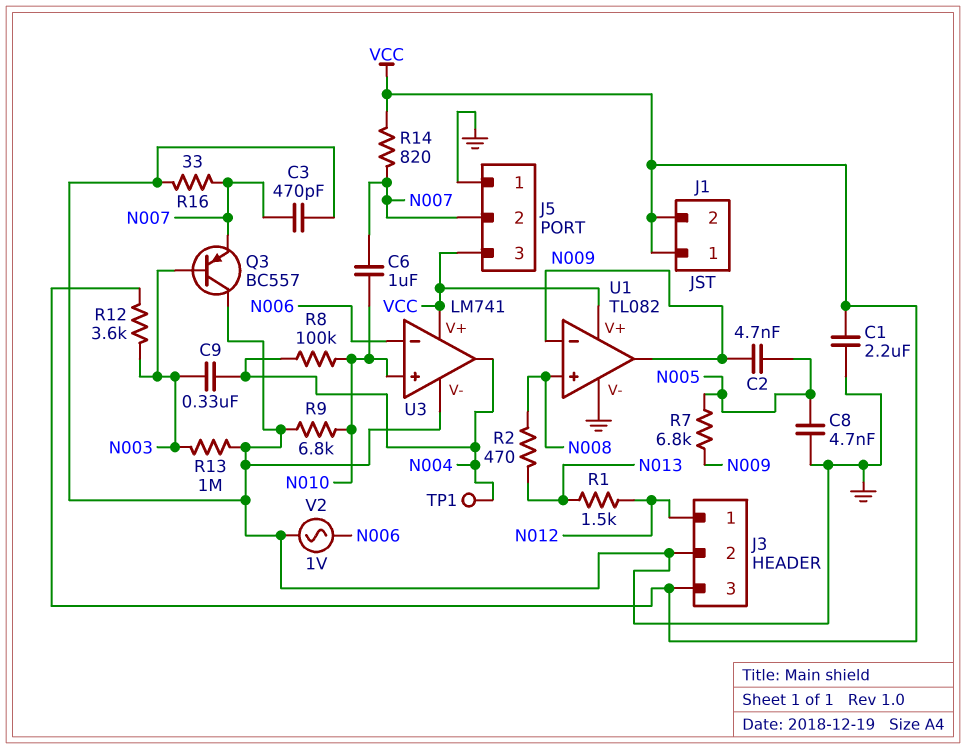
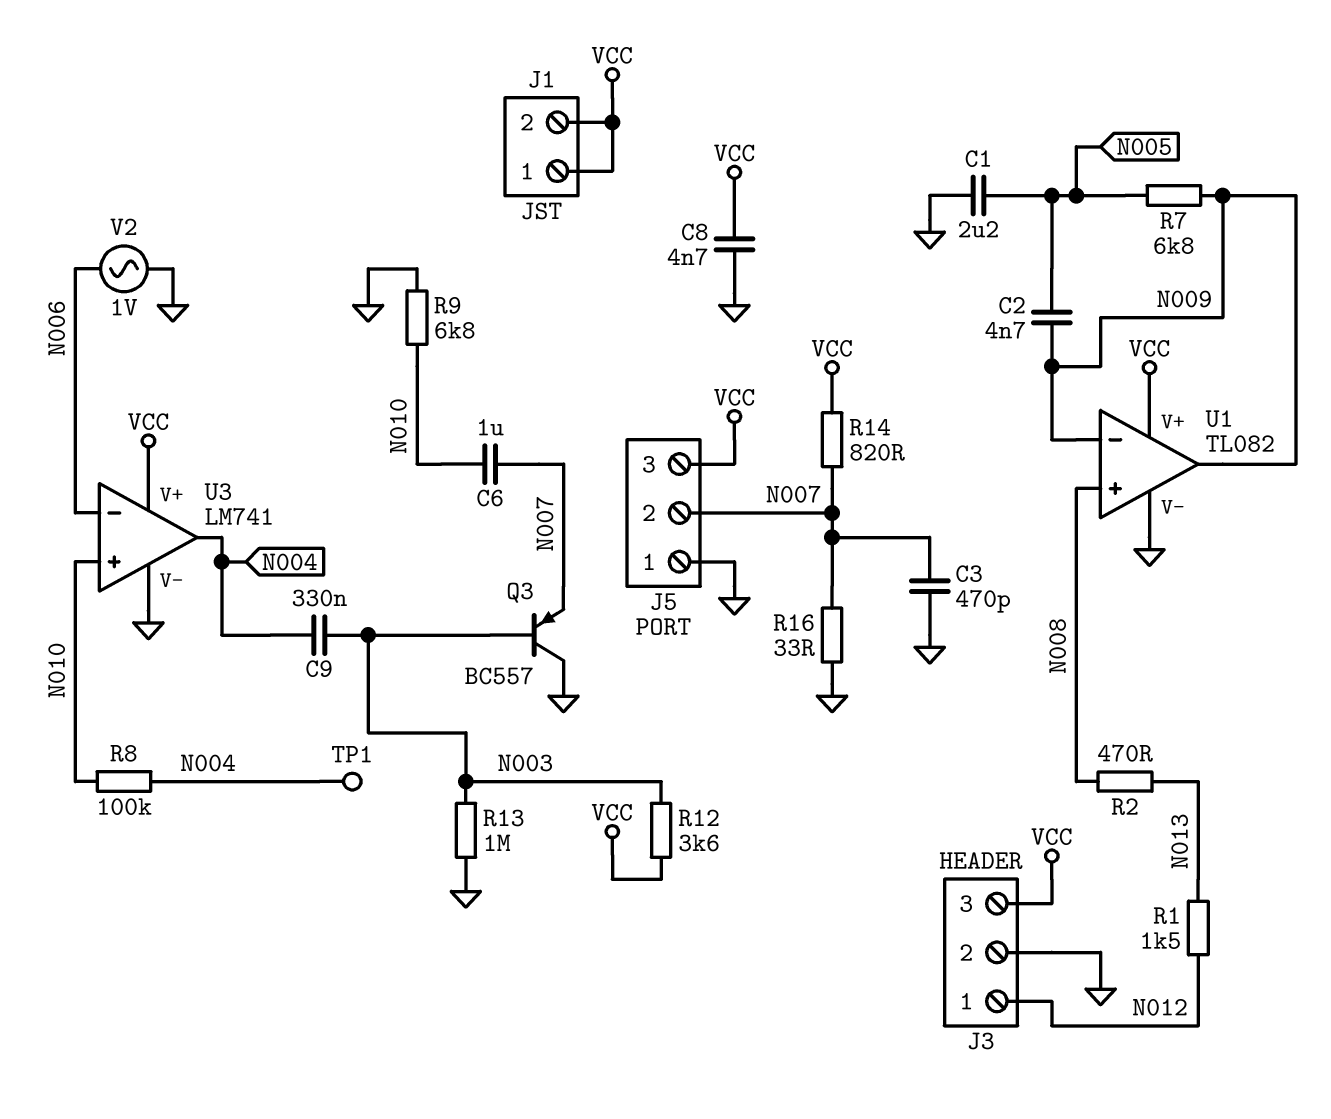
C1: 2.2uF (GND, VCC) -> 2.2uF (GND, N005)
C8: 4.7nF (GND, N005) -> 4.7nF (GND, VCC)

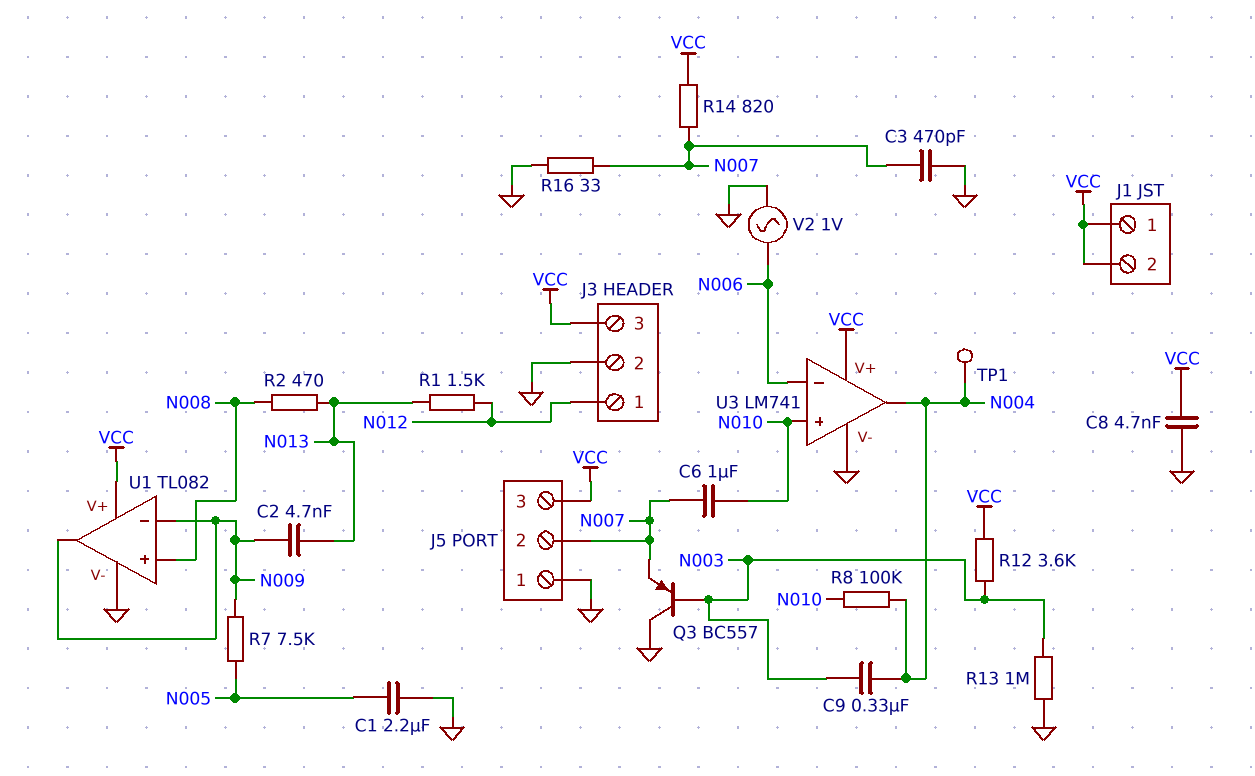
C2: 4.7nF (N005, N009) -> 4.7nF (N009, N013)
R7: 6.8k (N005, N009) -> 7.5k (N005, N009)
R9: 6.8k (GND, N010) -> none

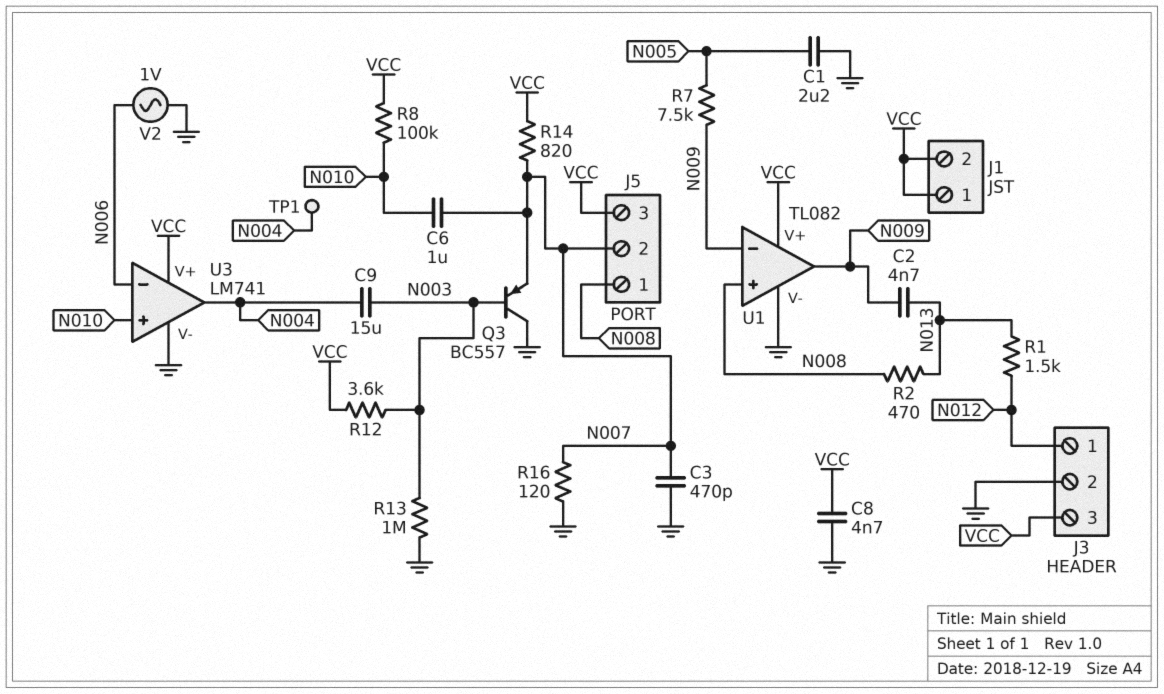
C9: 330nF (N003, N004) -> 15uF (N003, N004)
J5 pin 1: GND -> N008
R8: 100k (N004, N010) -> 100k (N010, VCC)
R16: 33 (GND, N007) -> 120 (GND, N007)

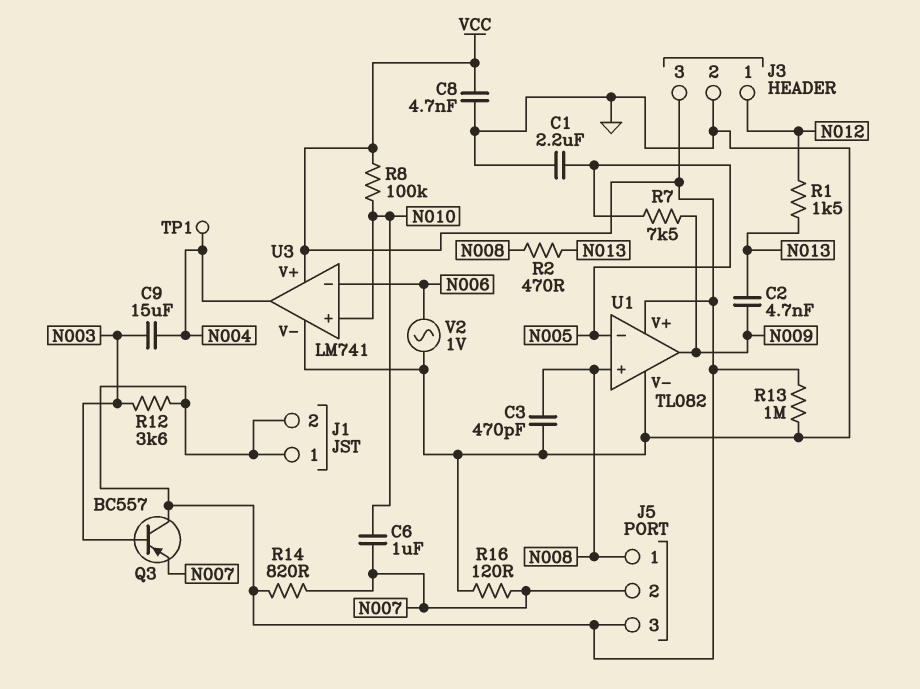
C3: 470pF (GND, N007) -> 470pF (GND, N008)
Q3: PNP BC557 (B N003, C GND, E N007) -> PNP BC557 (B N003, C VCC, E N007)
R13: 1M (GND, N003) -> 1M (GND, VCC)
U1 pin in-: N009 -> N005

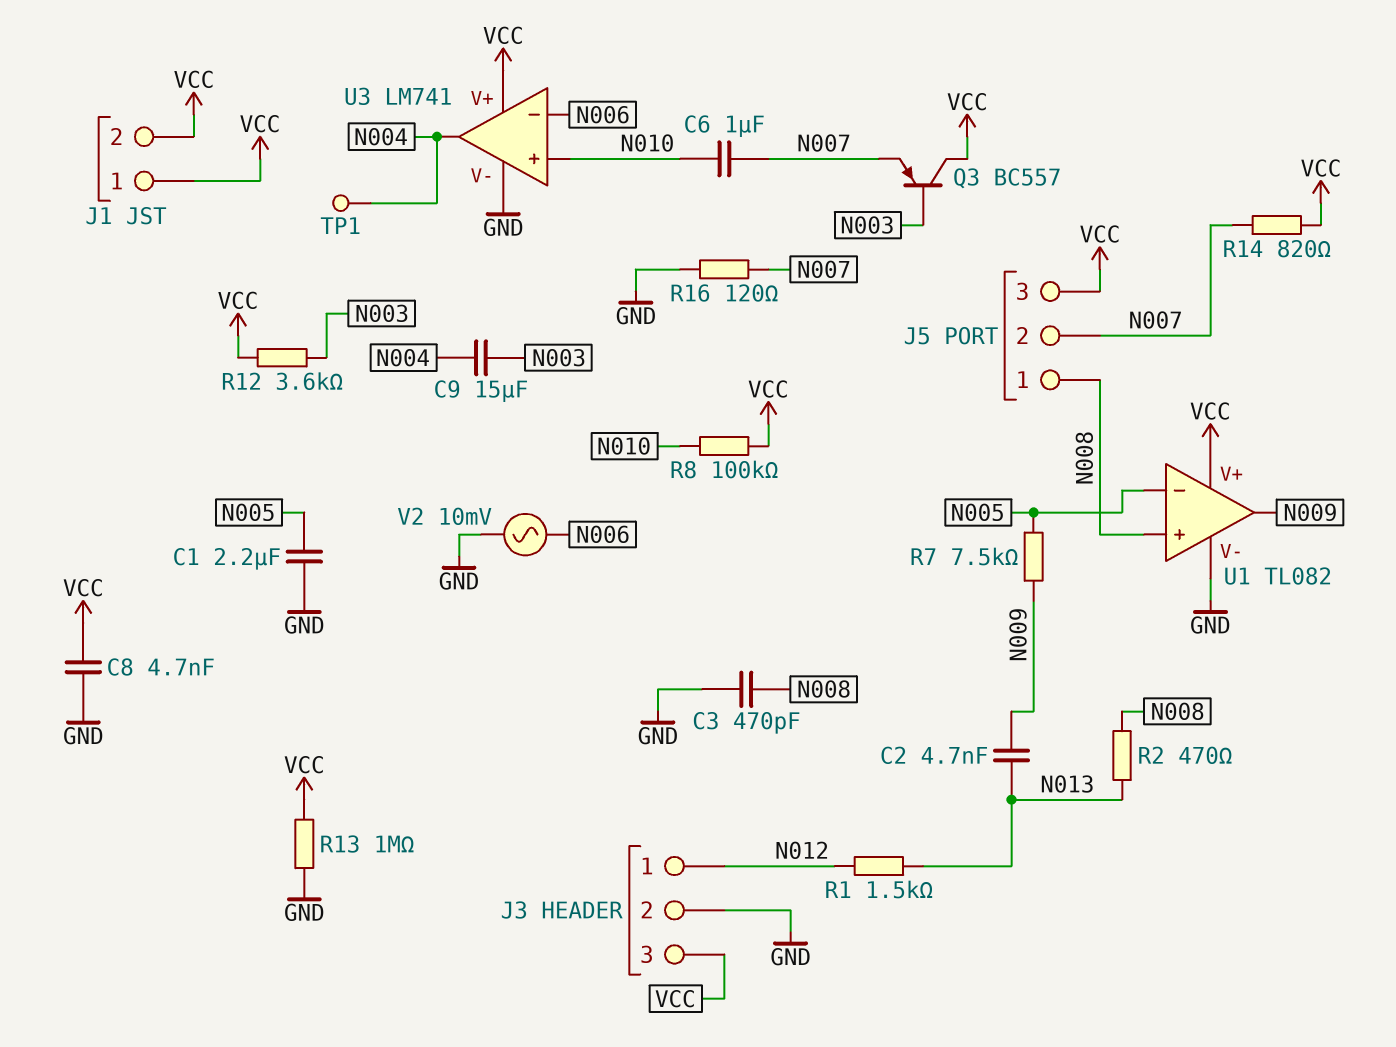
V2: AC 1V (GND, N006) -> AC 10mV (GND, N006)

